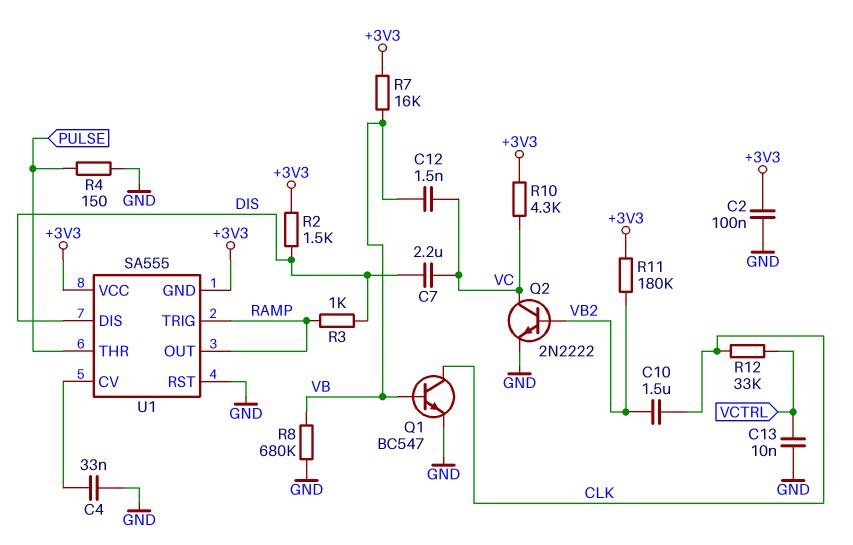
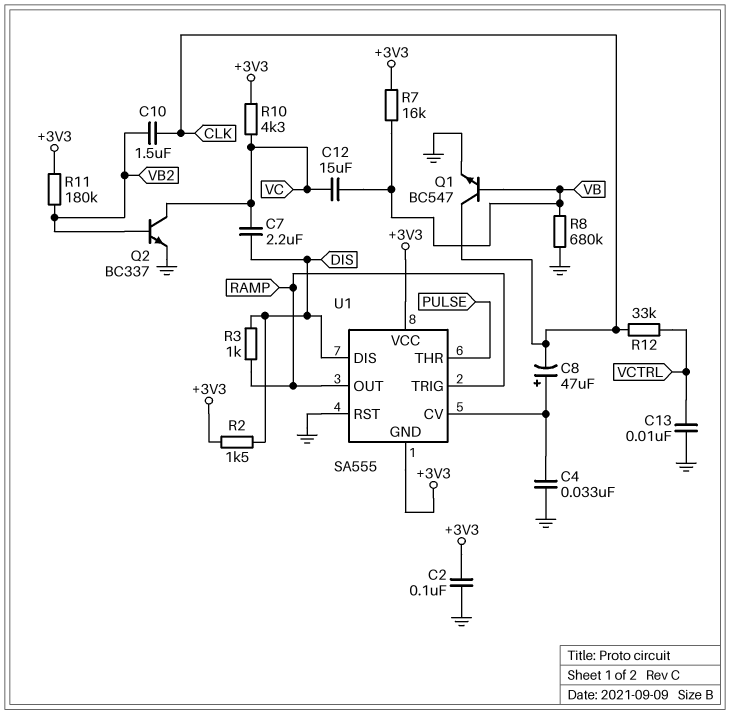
C8: none -> 47uF (plus U1/CV, minus CLK)
C12: 1.5nF (VB, VC) -> 15uF (VB, VC)
Q2: NPN 2N2222 (B VB2, C VC, E GND) -> NPN BC337 (B VB2, C VC, E GND)
R4: 150 (GND, PULSE) -> none

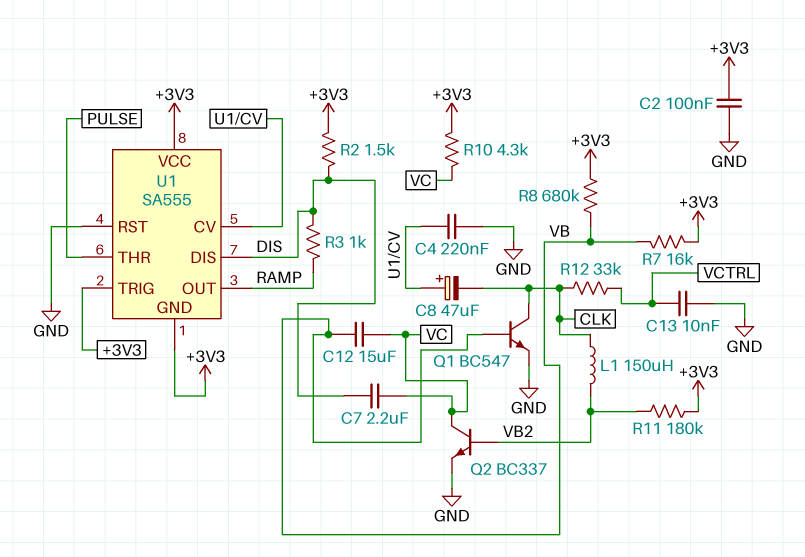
C4: 33nF (GND, U1/CV) -> 220nF (GND, U1/CV)
C10: 1.5uF (CLK, VB2) -> none
L1: none -> 150uH (CLK, VB2)
R8: 680k (GND, VB) -> 680k (+3V3, VB)
U1 pin TRIG: RAMP -> +3V3

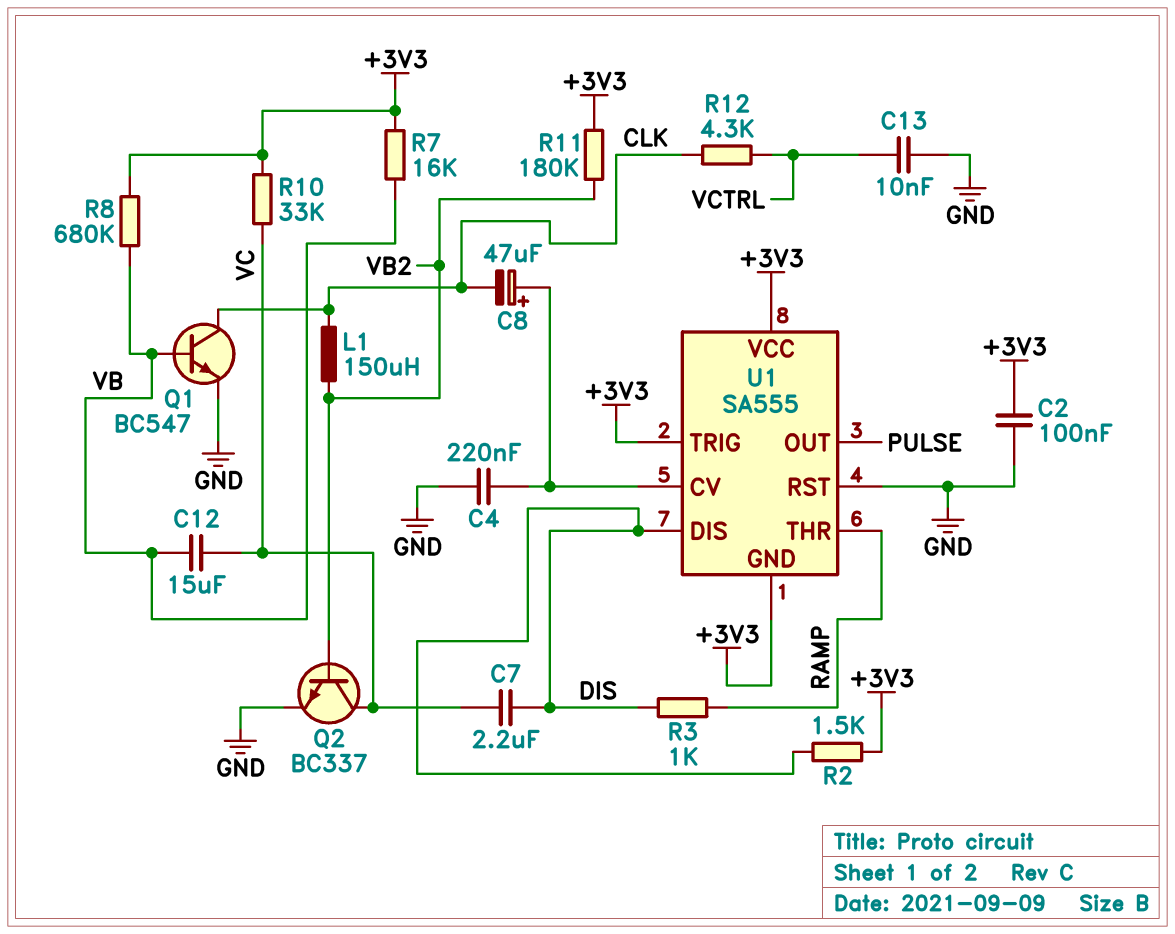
R10: 4.3k (+3V3, VC) -> 33k (+3V3, VC)
R12: 33k (CLK, VCTRL) -> 4.3k (CLK, VCTRL)
U1 pin OUT: RAMP -> PULSE
U1 pin THR: PULSE -> RAMP

